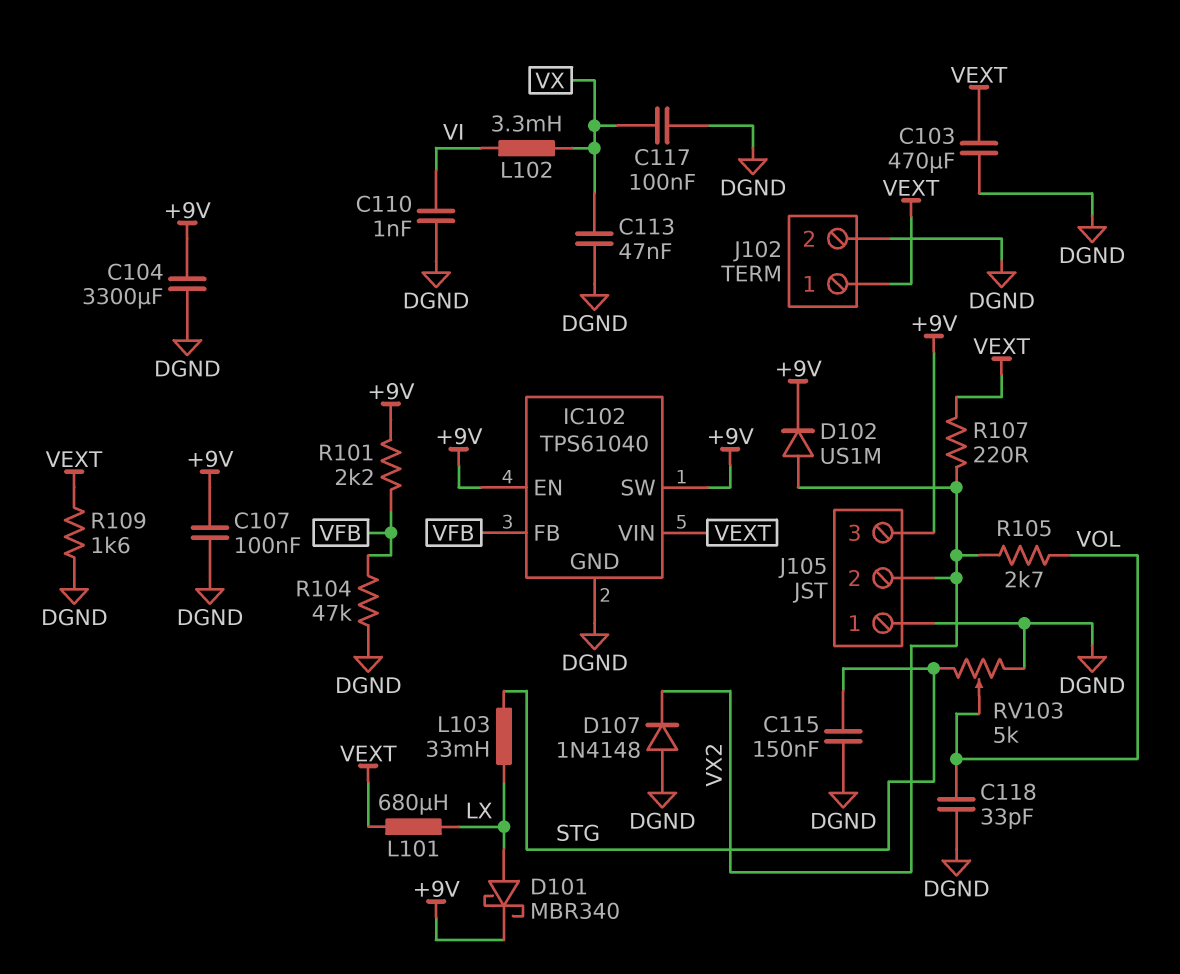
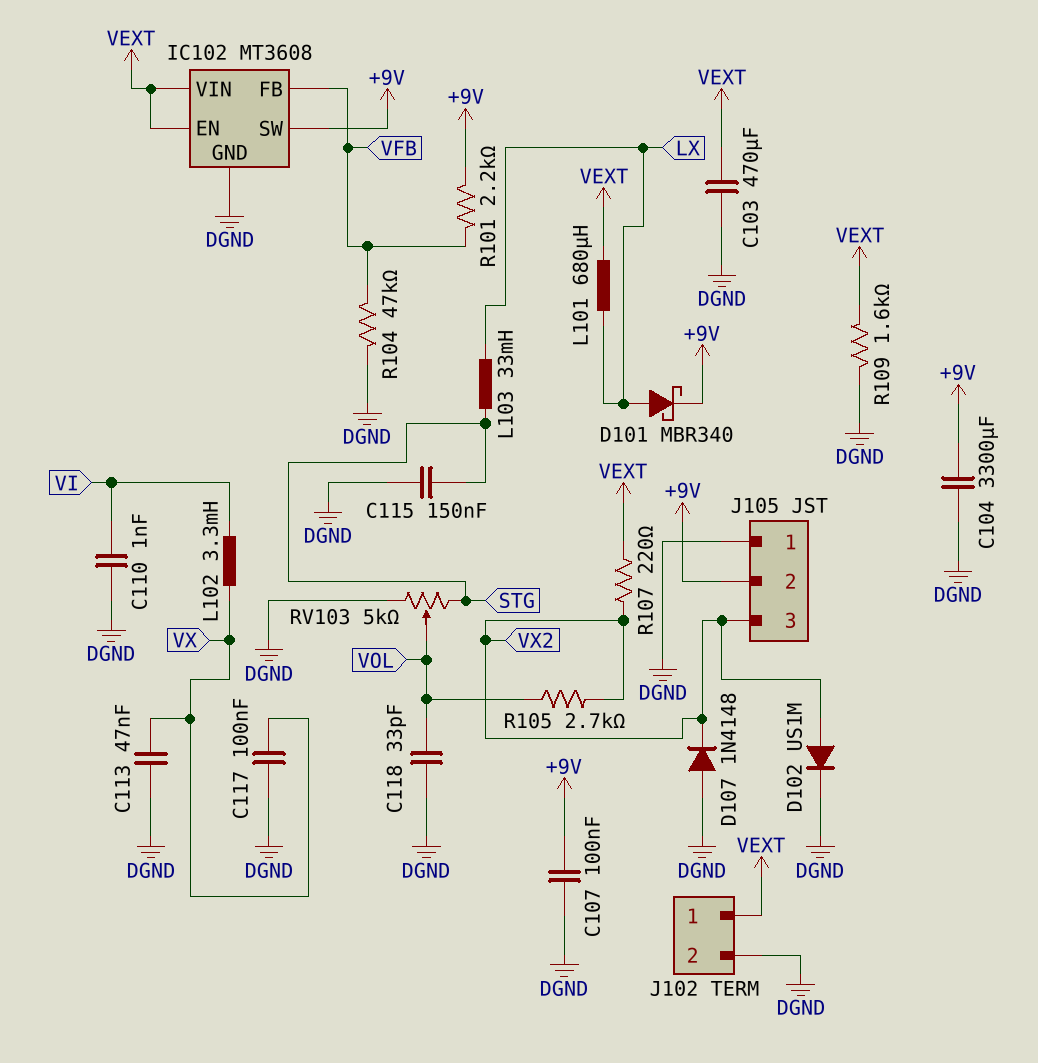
D102: diode US1M (A VX2, K +9V) -> diode US1M (A VX2, K DGND)
IC102: TPS61040 -> MT3608
IC102 pin EN: +9V -> VEXT
J105 pin 2: VX2 -> +9V
J105 pin 3: +9V -> VX2

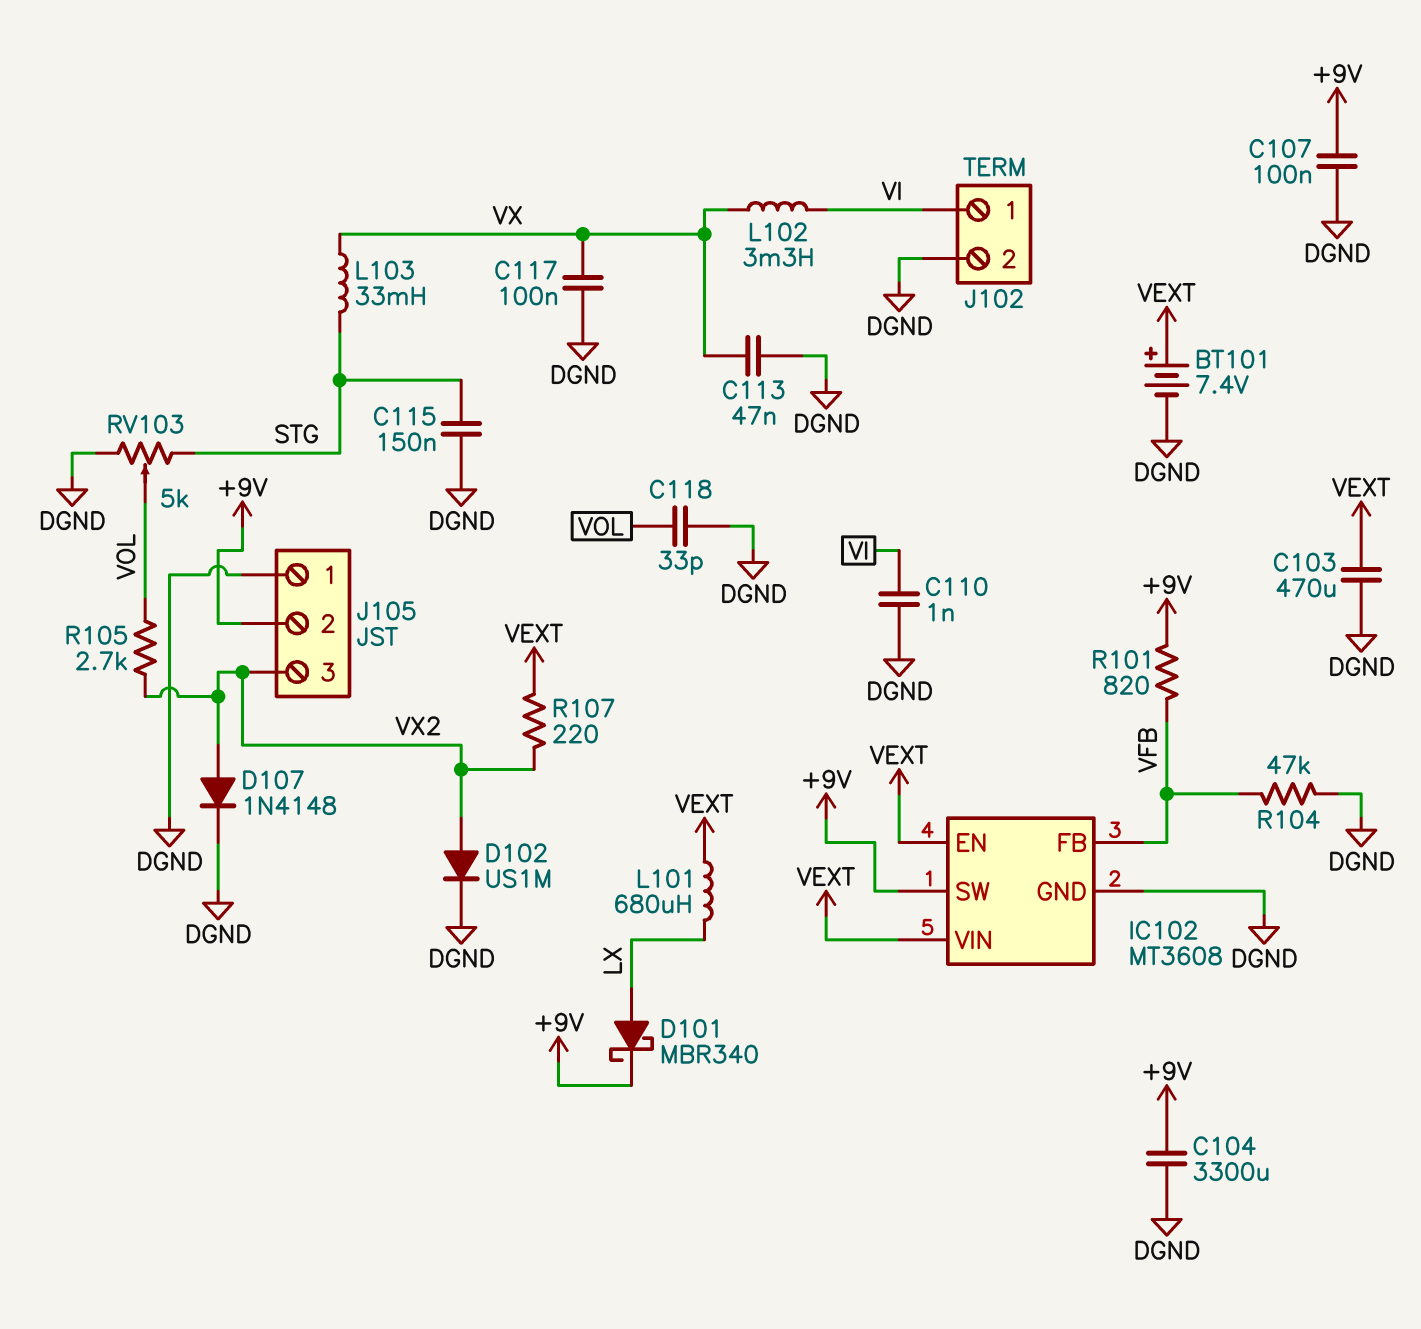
BT101: none -> 7.4V (plus VEXT, minus DGND)
D107: diode 1N4148 (A DGND, K VX2) -> diode 1N4148 (A VX2, K DGND)
J102 pin 1: VEXT -> VI
L103: 33mH (LX, STG) -> 33mH (STG, VX)
R101: 2.2k (+9V, VFB) -> 820 (+9V, VFB)
R109: 1.6k (DGND, VEXT) -> none

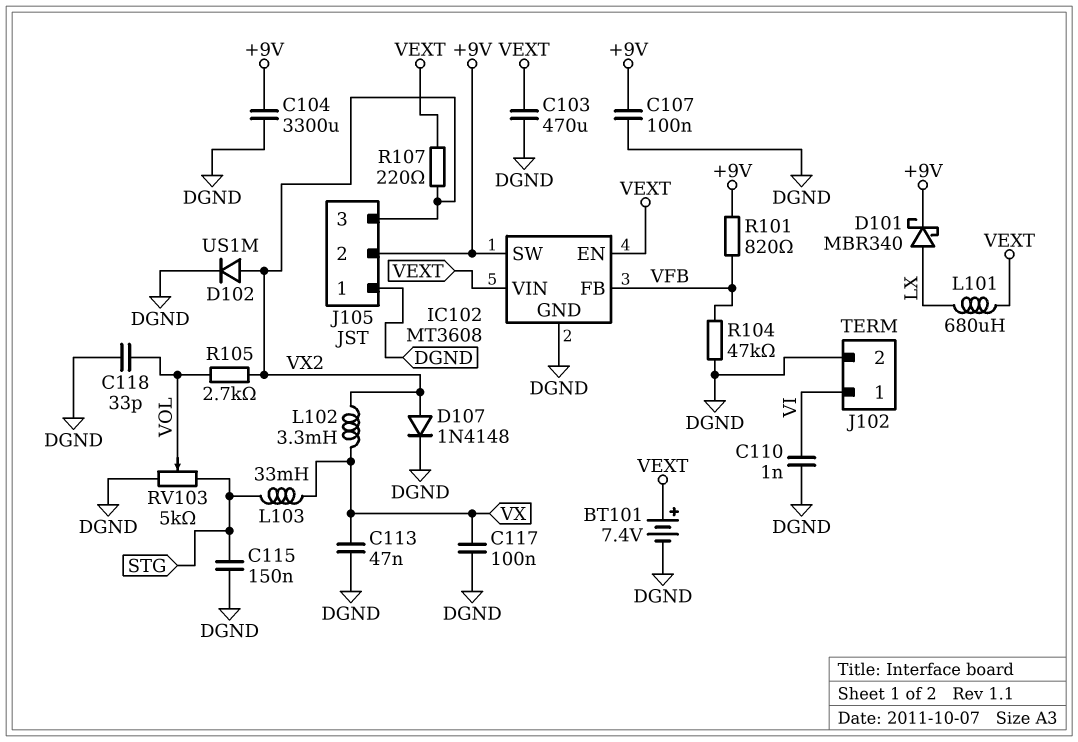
L102: 3.3mH (VI, VX) -> 3.3mH (VX, VX2)

